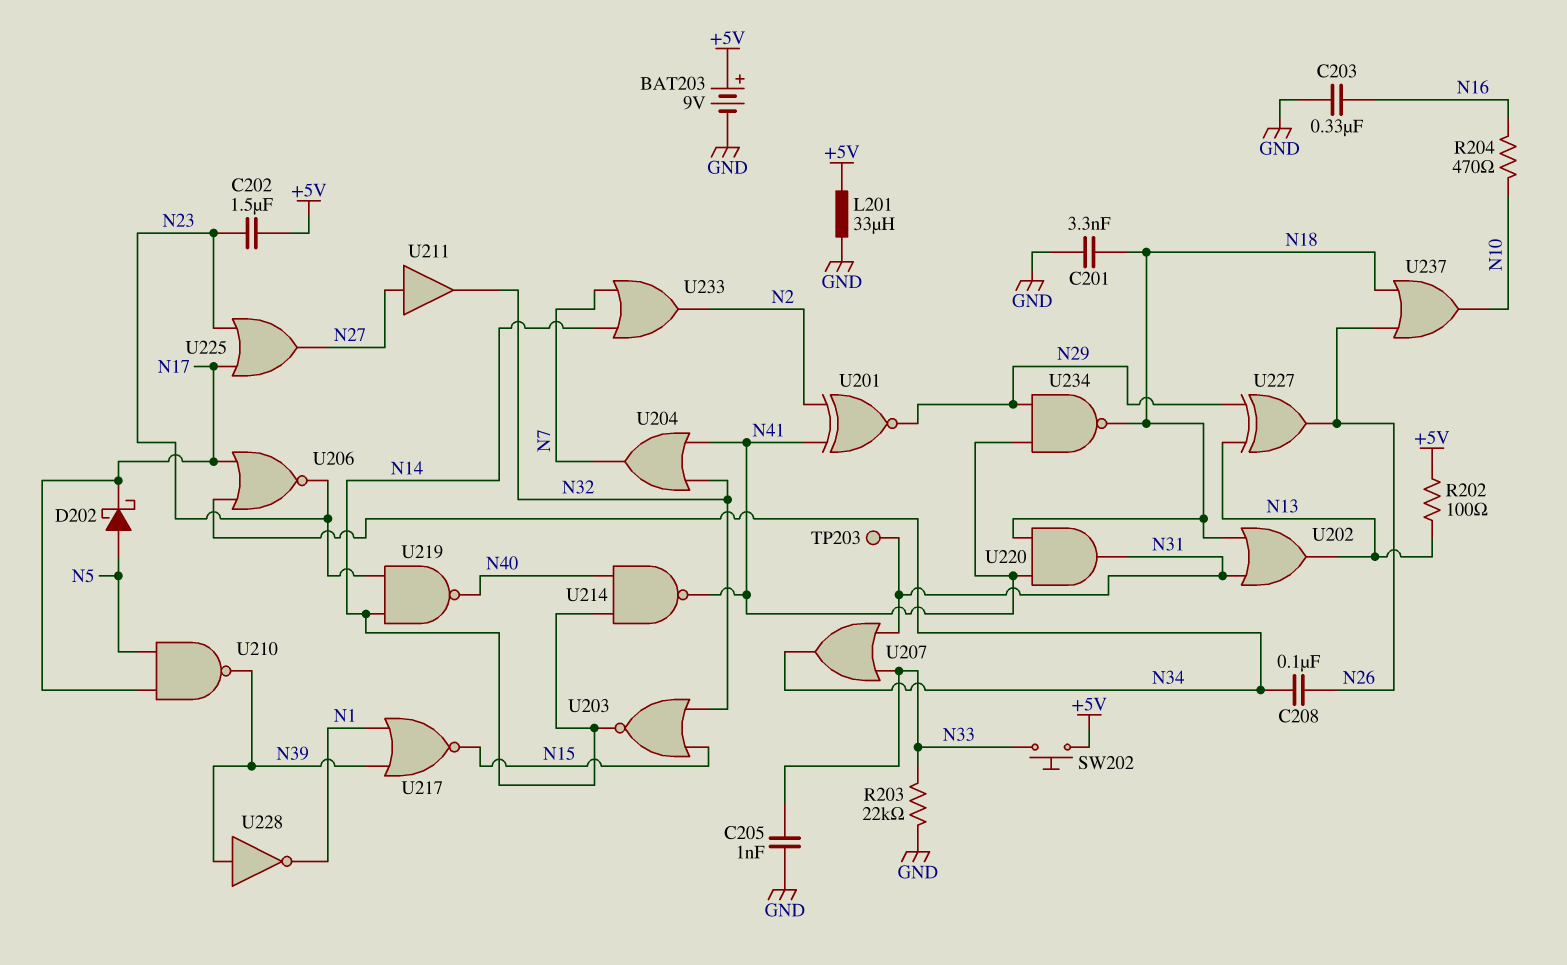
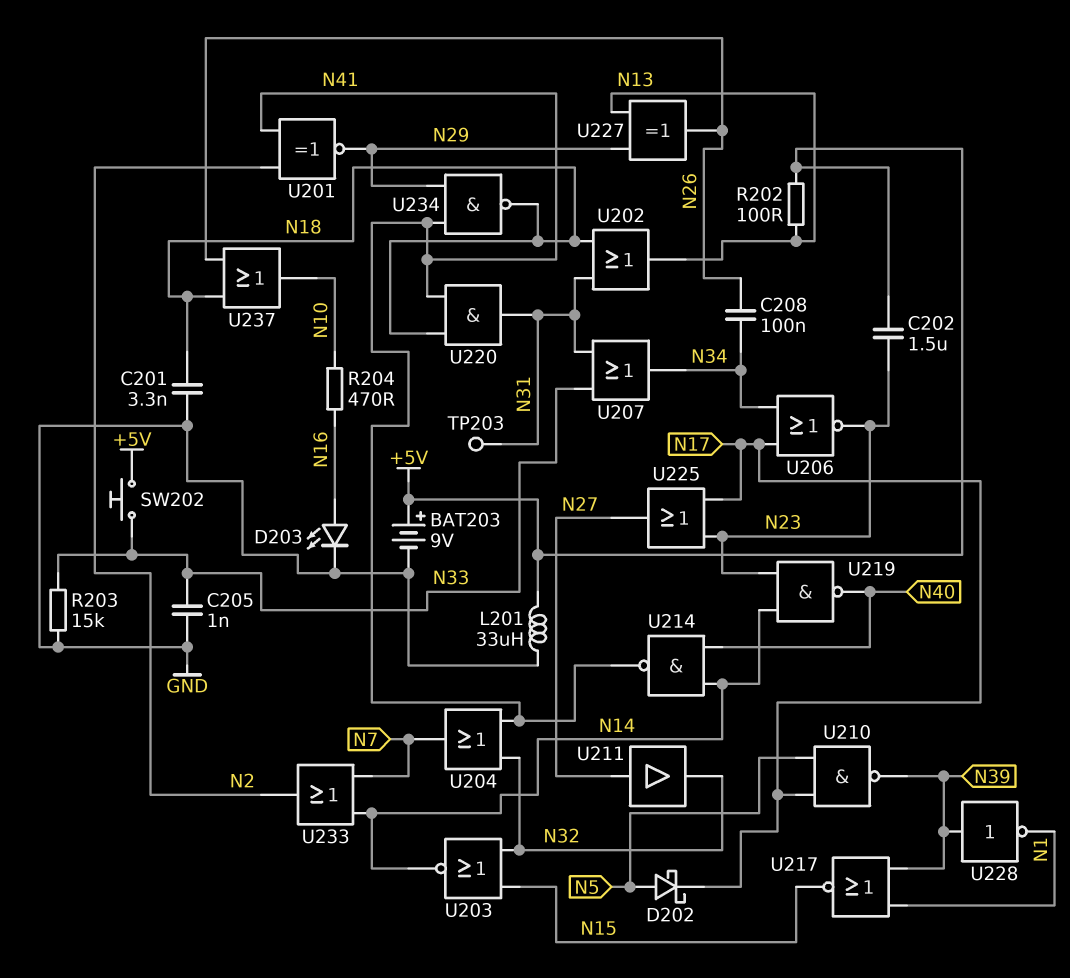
C203: 330nF (GND, N16) -> none
D203: none -> LED (A N16, K GND)
R203: 22k (GND, N33) -> 15k (GND, N33)

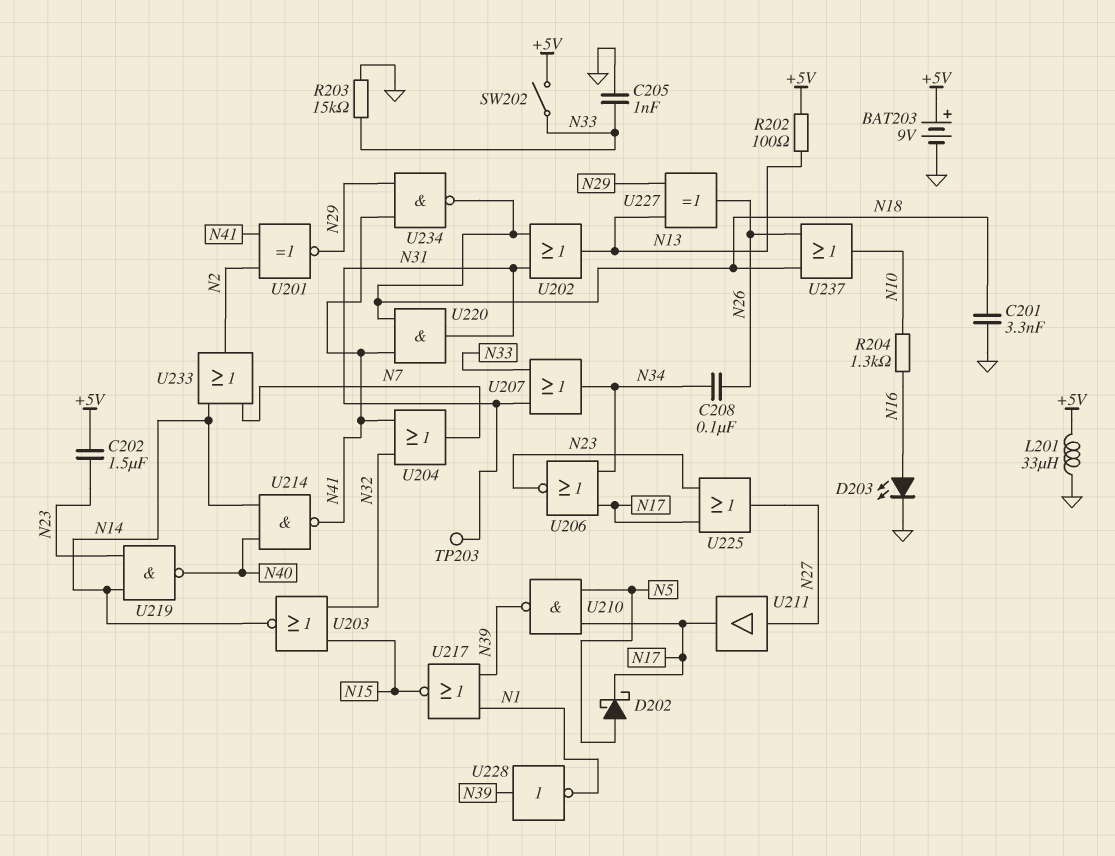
R204: 470 (N10, N16) -> 1.3k (N10, N16)
SW202: button (+5V, N33) -> switch (+5V, N33)
U211: buffer (in N27, out N32) -> buffer (in N27, out N17)

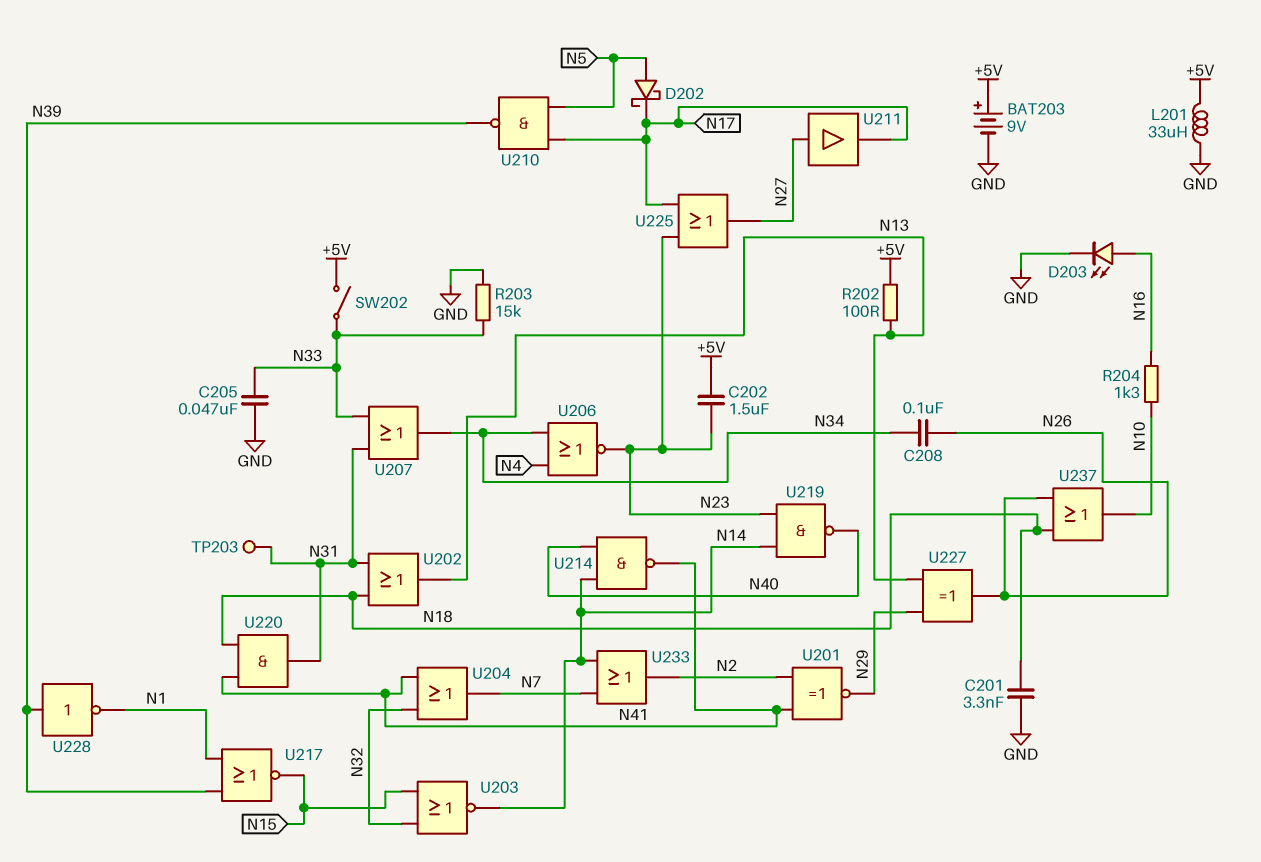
C205: 1nF (GND, N33) -> 47nF (GND, N33)
U206: NOR (in N17, in N34, out N23) -> NOR (in N4, in N34, out N23)
U234: NAND (in N29, in N41, out N18) -> none

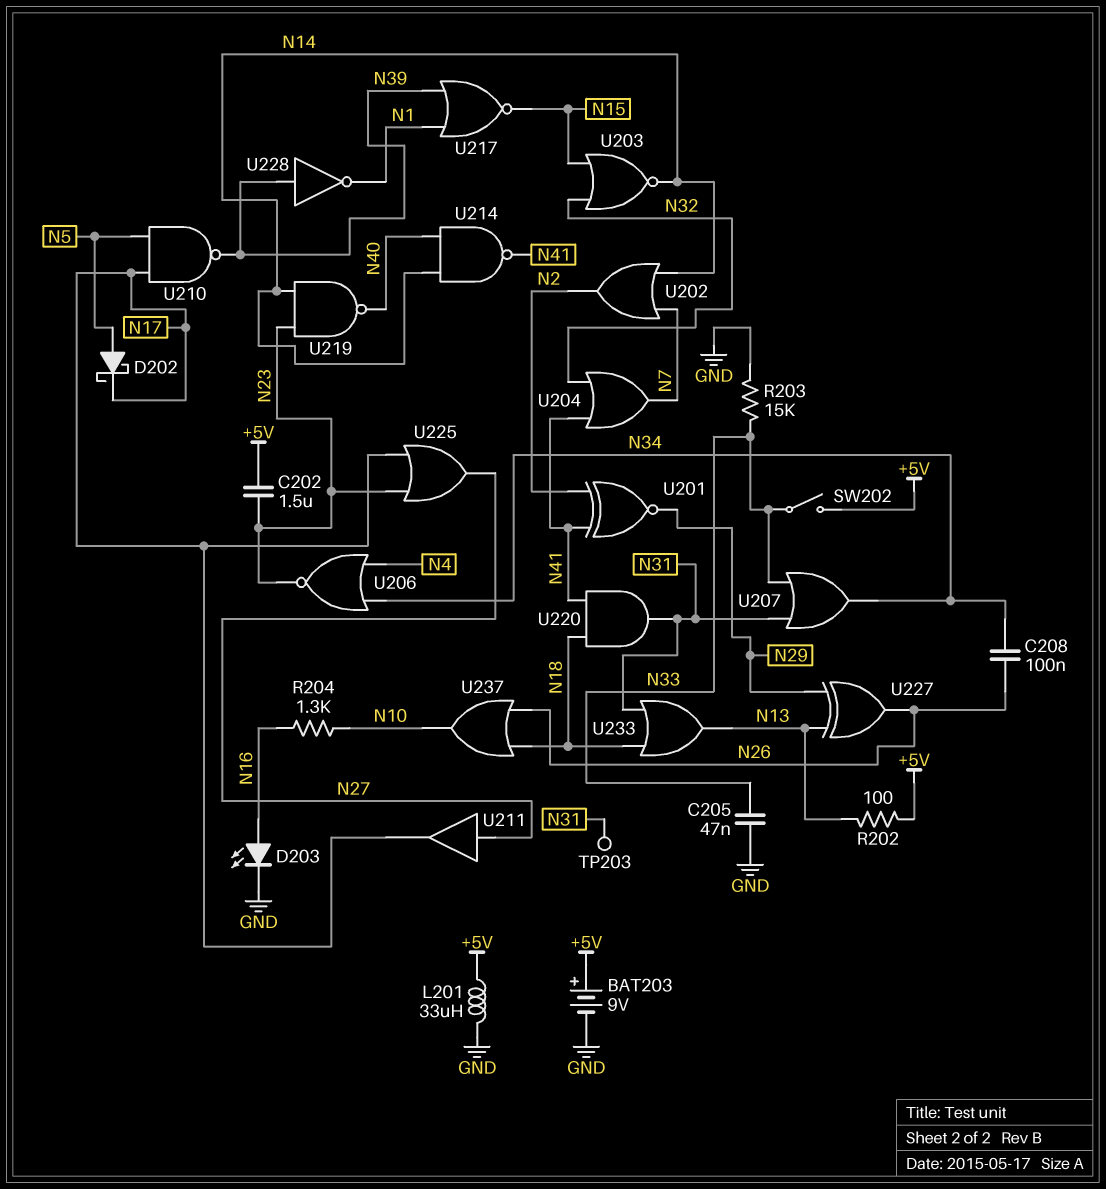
C201: 3.3nF (GND, N18) -> none
U202: OR (in N18, in N31, out N13) -> OR (in N7, in N14, out N2)
U233: OR (in N7, in N14, out N2) -> OR (in N18, in N31, out N13)

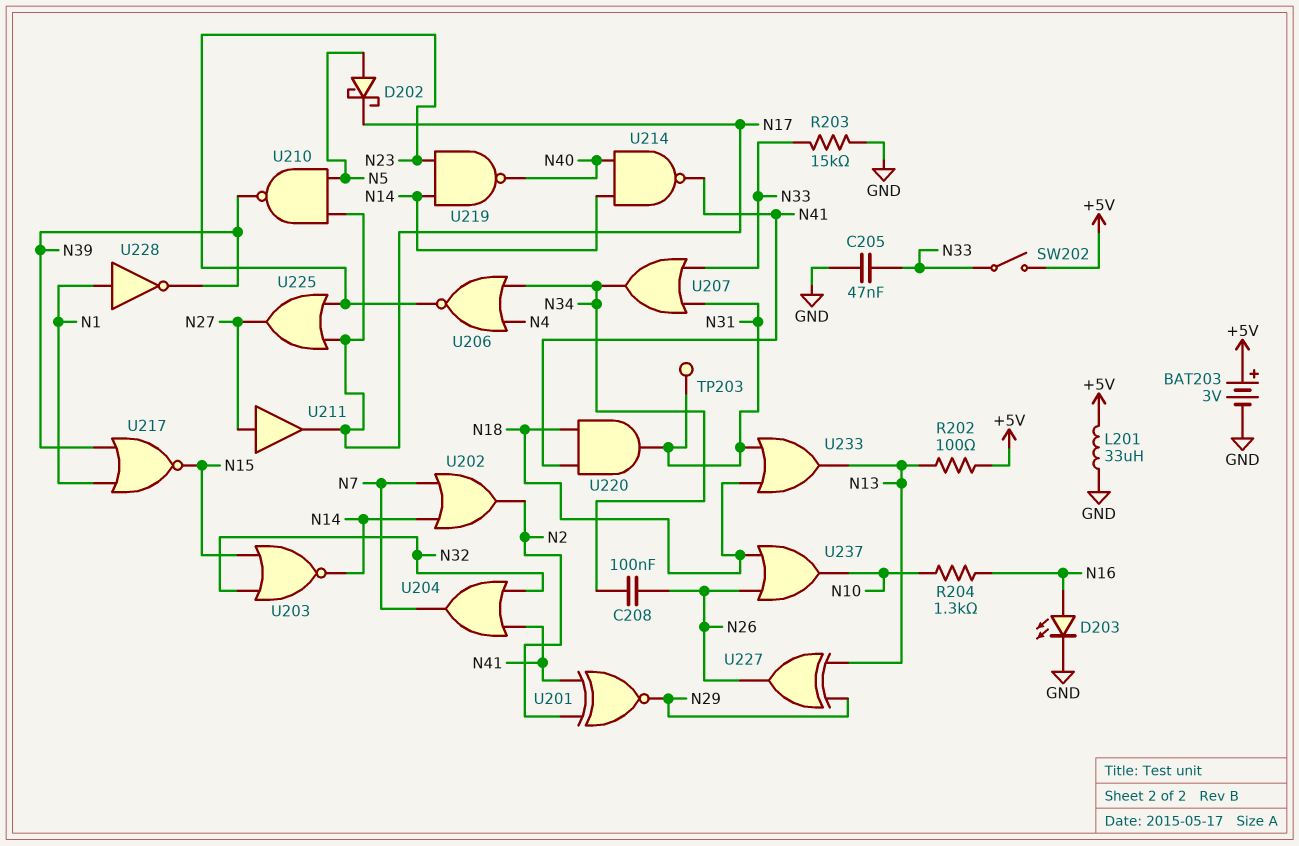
BAT203: 9V (plus +5V, minus GND) -> 3V (plus +5V, minus GND)
C202: 1.5uF (+5V, N23) -> none
U228: NOT (in N39, out N1) -> NOT (in N1, out N39)

